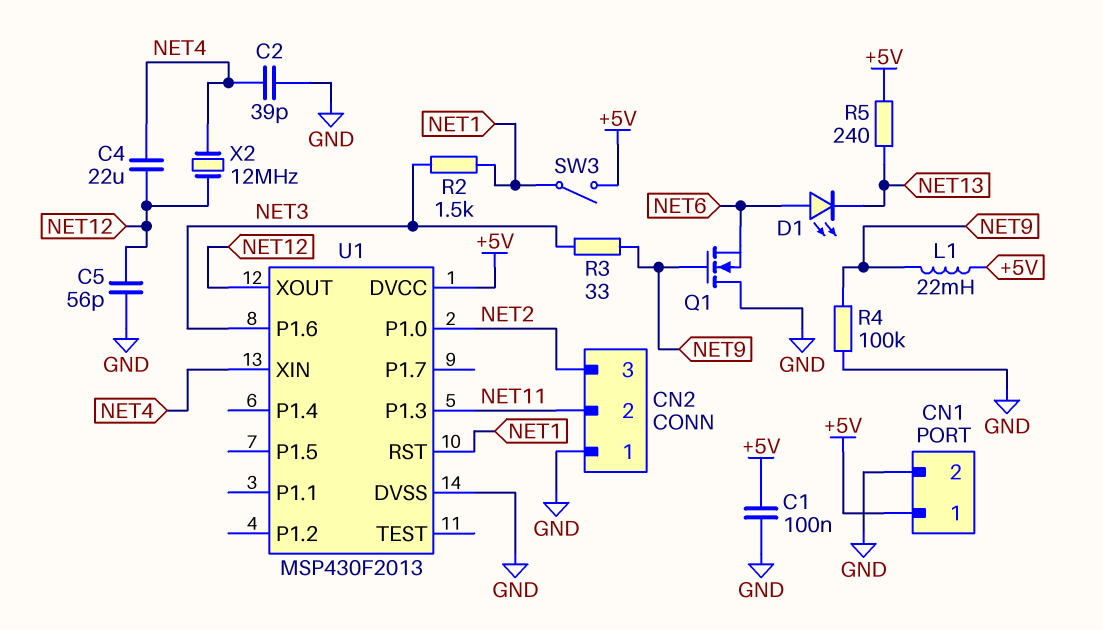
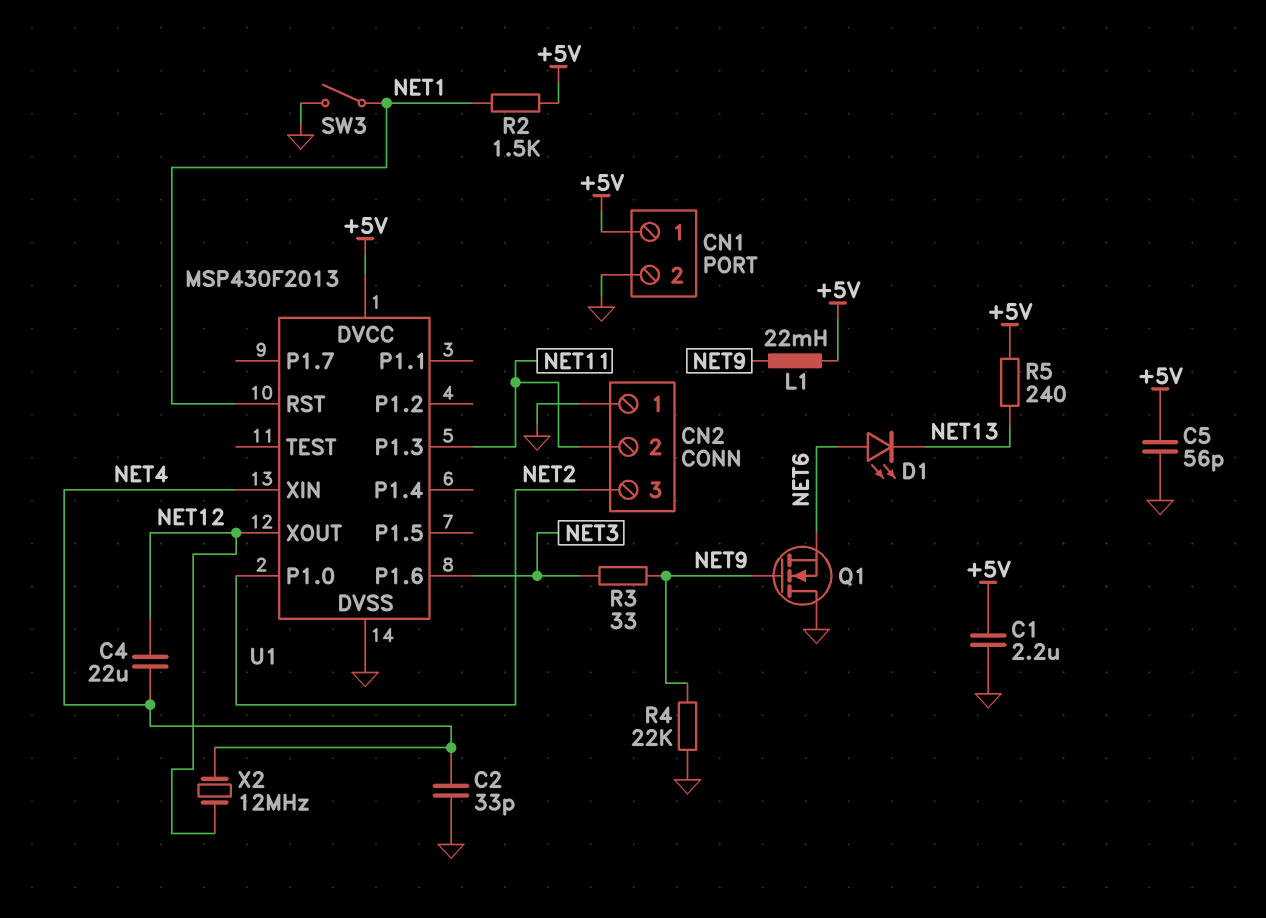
C1: 100nF (+5V, GND) -> 2.2uF (+5V, GND)
C2: 39pF (GND, NET4) -> 33pF (GND, NET4)
C5: 56pF (GND, NET12) -> 56pF (+5V, GND)
R2: 1.5k (NET1, NET3) -> 1.5k (+5V, NET1)
R4: 100k (GND, NET9) -> 22k (GND, NET9)
SW3: switch (+5V, NET1) -> switch (GND, NET1)

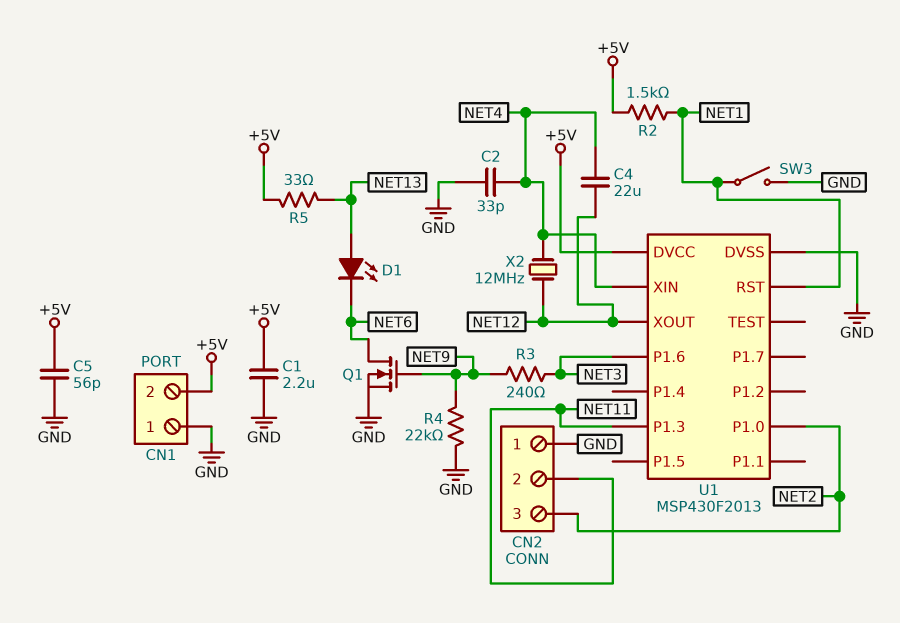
CN1 pin 1: +5V -> GND
CN1 pin 2: GND -> +5V
D1: LED (A NET6, K NET13) -> LED (A NET13, K NET6)
L1: 22mH (+5V, NET9) -> none
Q1: NMOS (G NET9, D GND, S NET6) -> NMOS (G NET9, D NET6, S GND)
R3: 33 (NET3, NET9) -> 240 (NET3, NET9)
R5: 240 (+5V, NET13) -> 33 (+5V, NET13)

